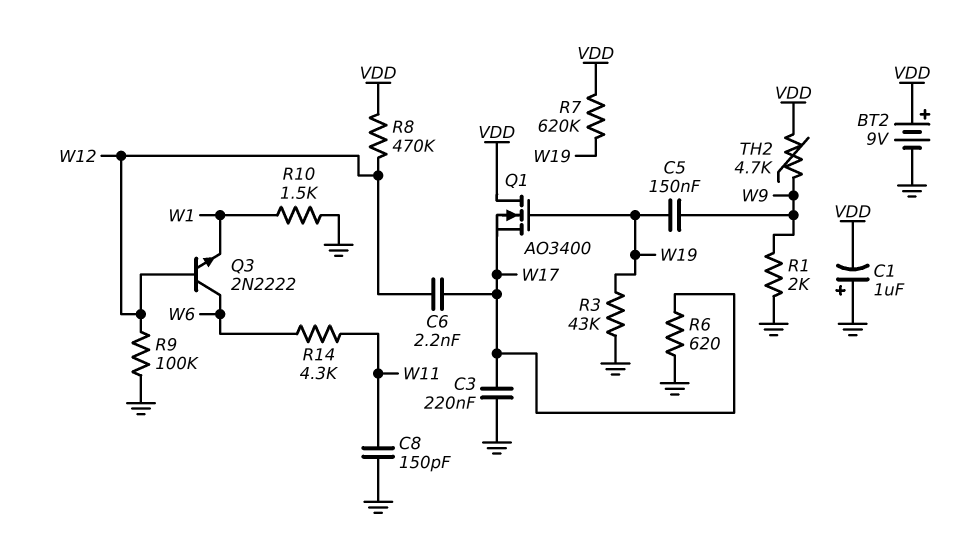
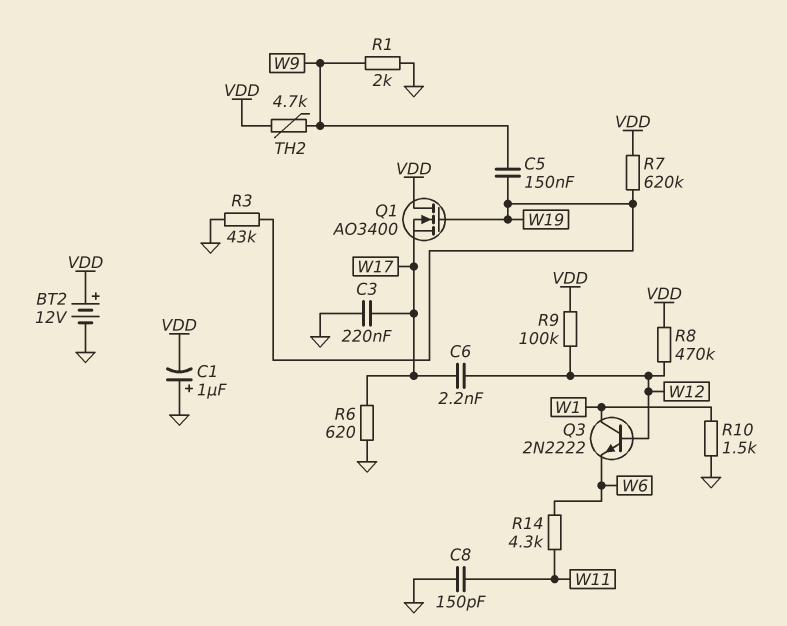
BT2: 9V (plus VDD, minus GND) -> 12V (plus VDD, minus GND)
Q3: NPN 2N2222 (B W12, C W6, E W1) -> NPN 2N2222 (B W12, C W1, E W6)
R9: 100k (GND, W12) -> 100k (VDD, W12)

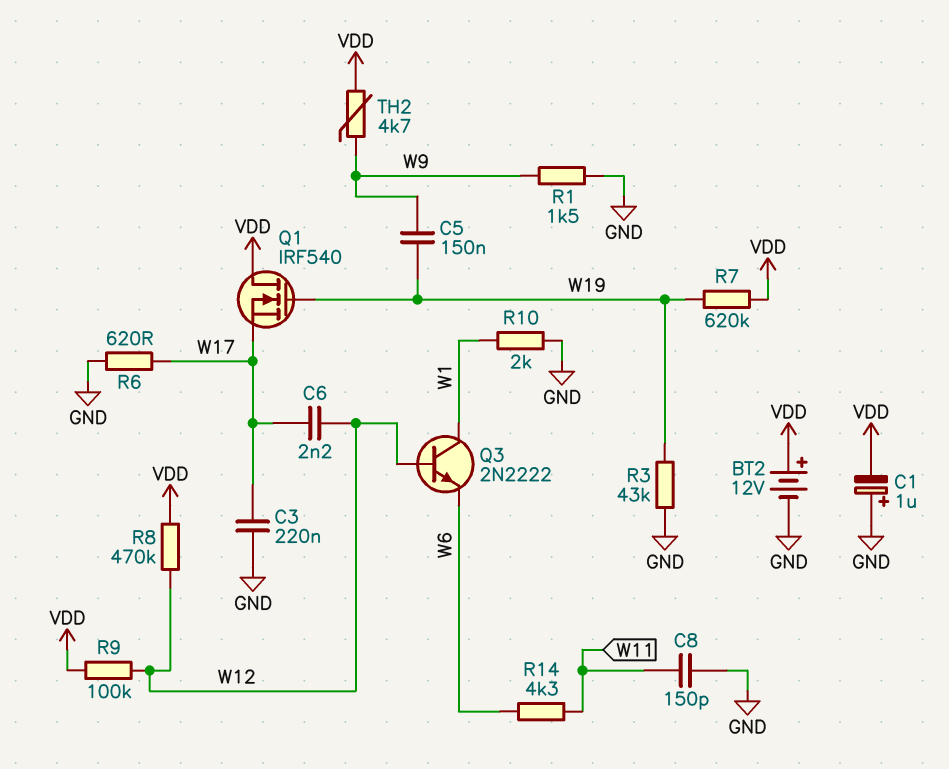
Q1: NMOS AO3400 (G W19, D VDD, S W17) -> NMOS IRF540 (G W19, D VDD, S W17)
R1: 2k (GND, W9) -> 1.5k (GND, W9)
R10: 1.5k (GND, W1) -> 2k (GND, W1)

